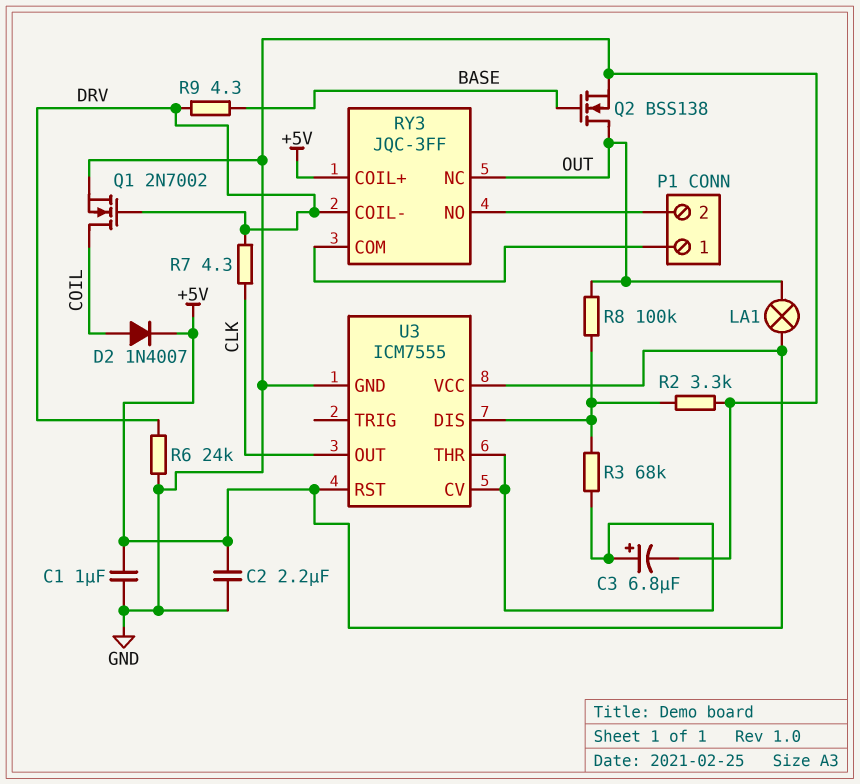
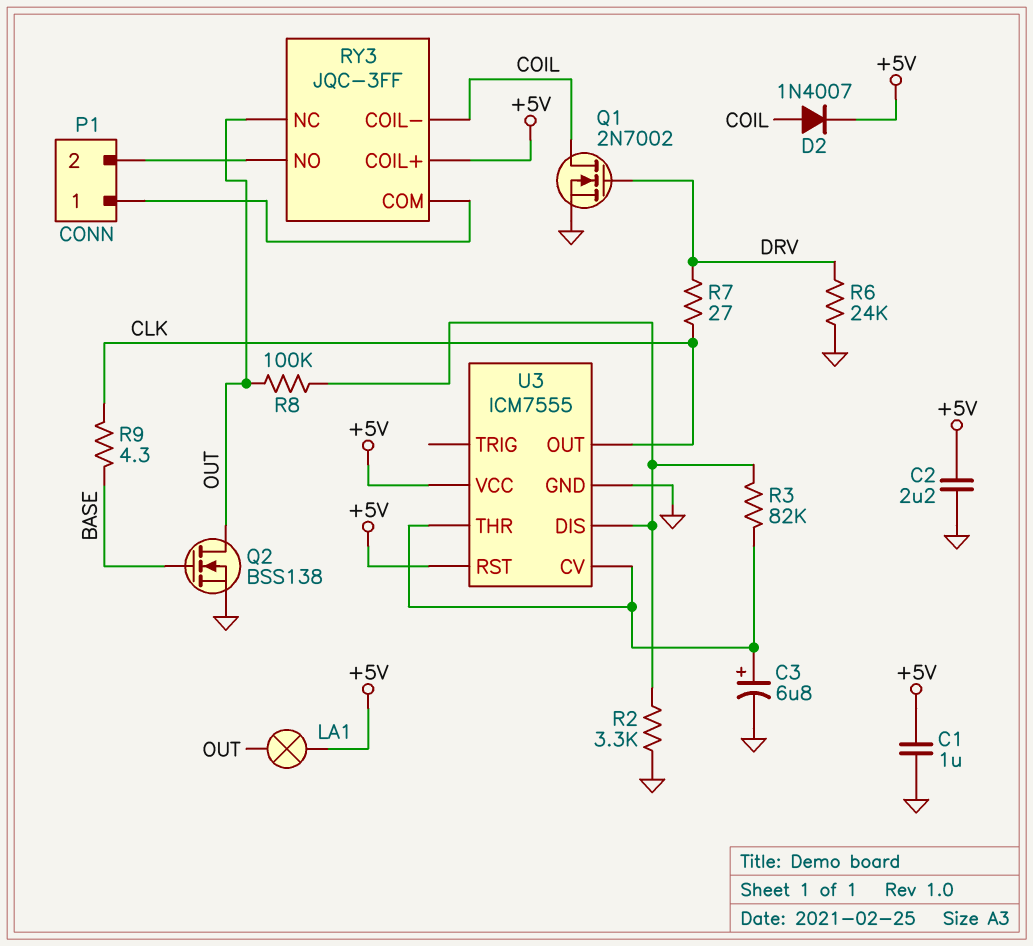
R3: 68k (U3/CV, U3/DIS) -> 82k (U3/CV, U3/DIS)
R7: 4.3 (CLK, DRV) -> 27 (CLK, DRV)
R9: 4.3 (BASE, DRV) -> 4.3 (BASE, CLK)
RY3 pin COIL-: DRV -> COIL

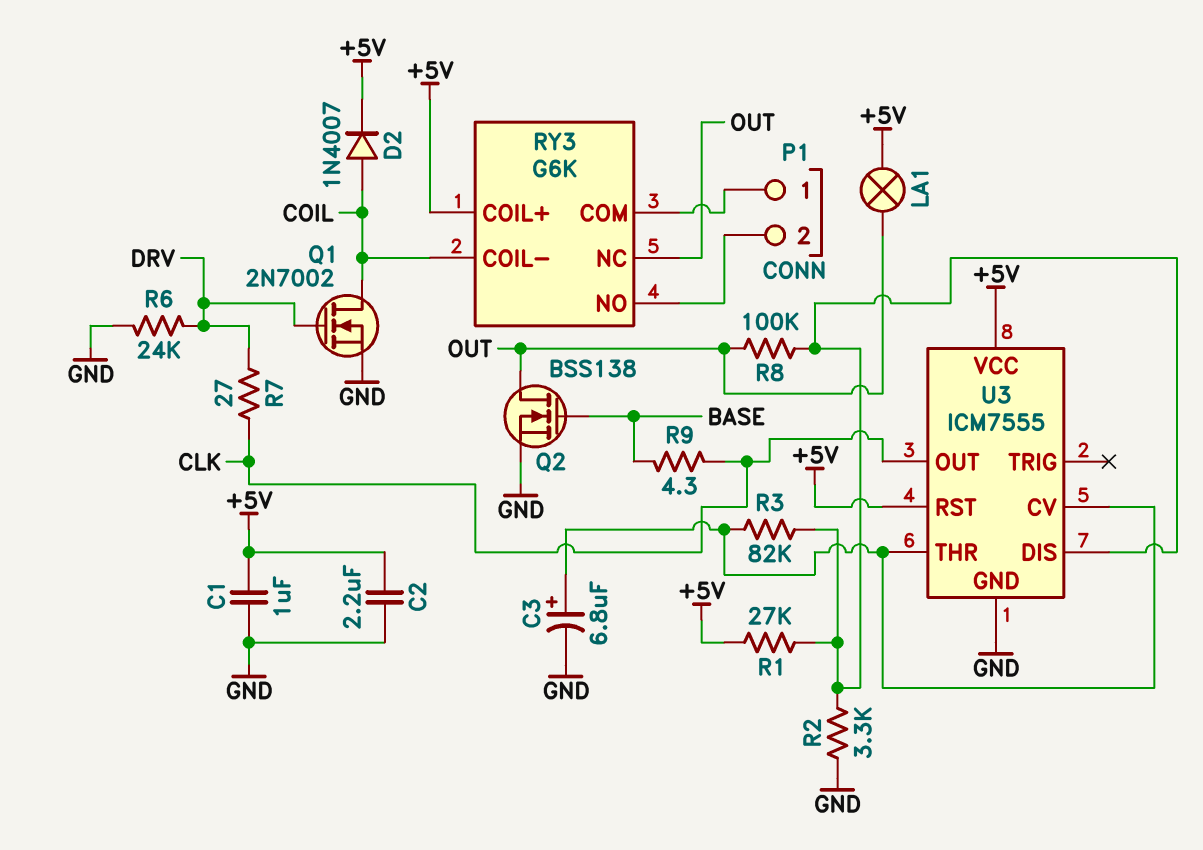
R1: none -> 27k (+5V, U3/DIS)
RY3: JQC-3FF -> G6K

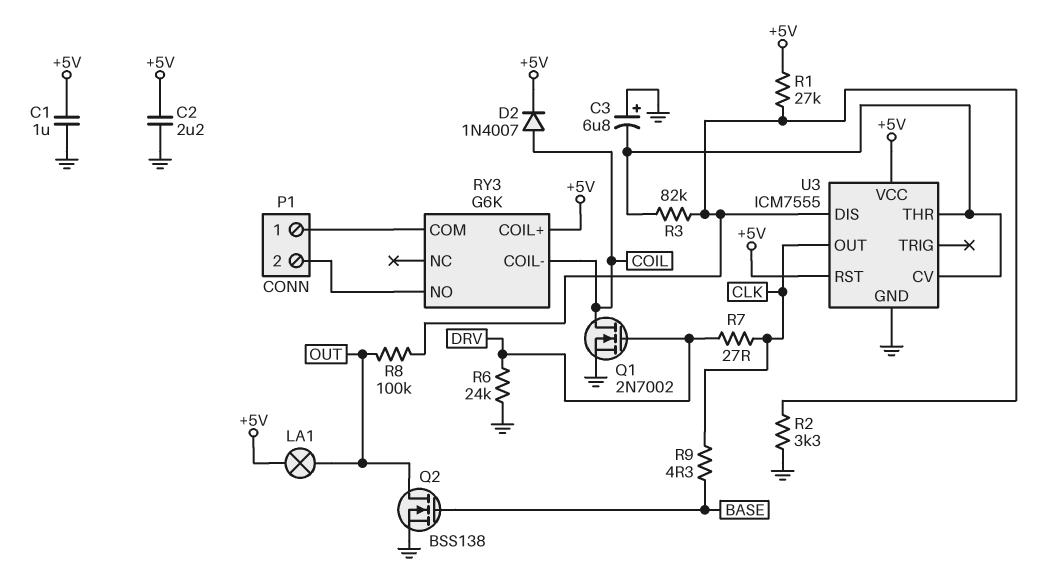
C3: 6.8uF (plus U3/CV, minus GND) -> 6.8uF (plus GND, minus U3/CV)
RY3 pin NC: OUT -> none

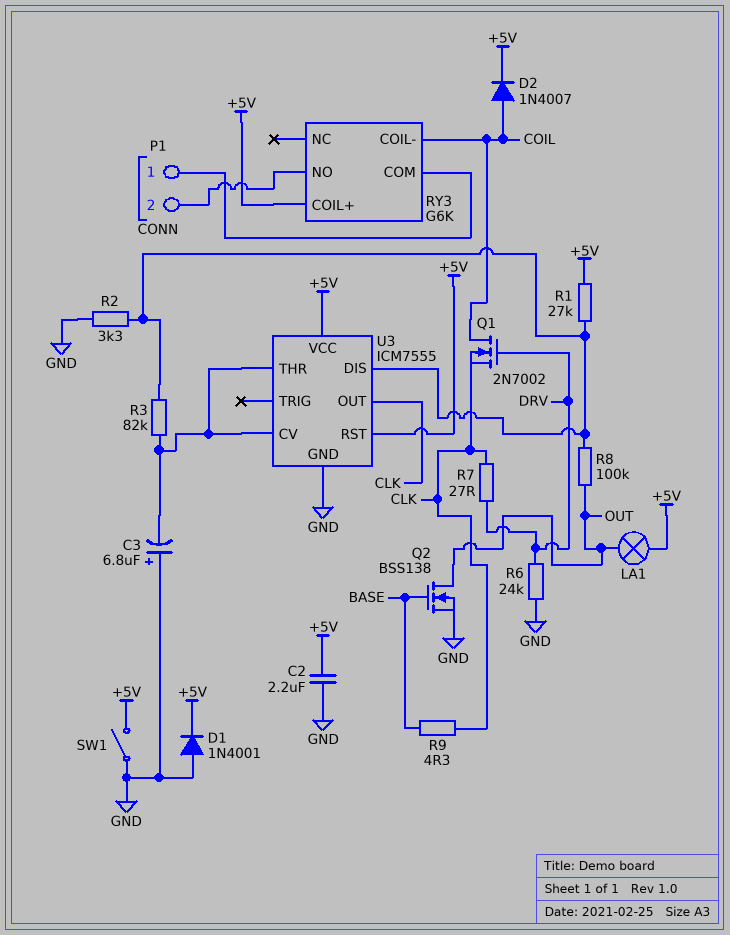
C1: 1uF (+5V, GND) -> none
D1: none -> diode 1N4001 (A GND, K +5V)
Q1: NMOS 2N7002 (G DRV, D COIL, S GND) -> NMOS 2N7002 (G DRV, D COIL, S CLK)
SW1: none -> switch (+5V, GND)

